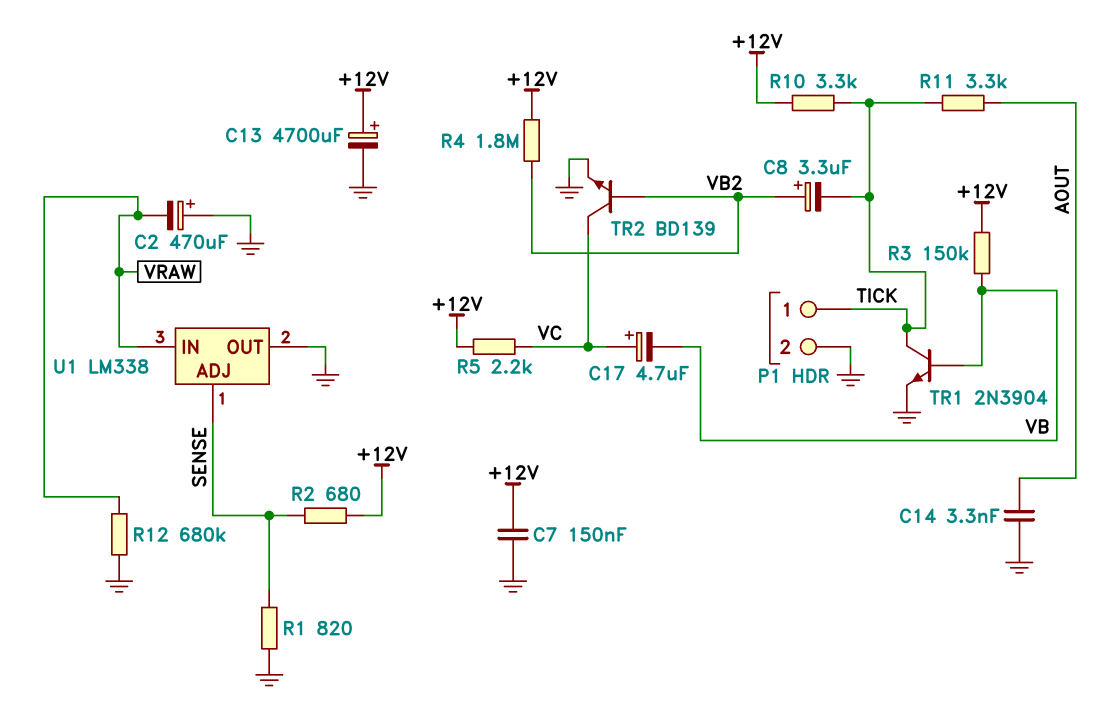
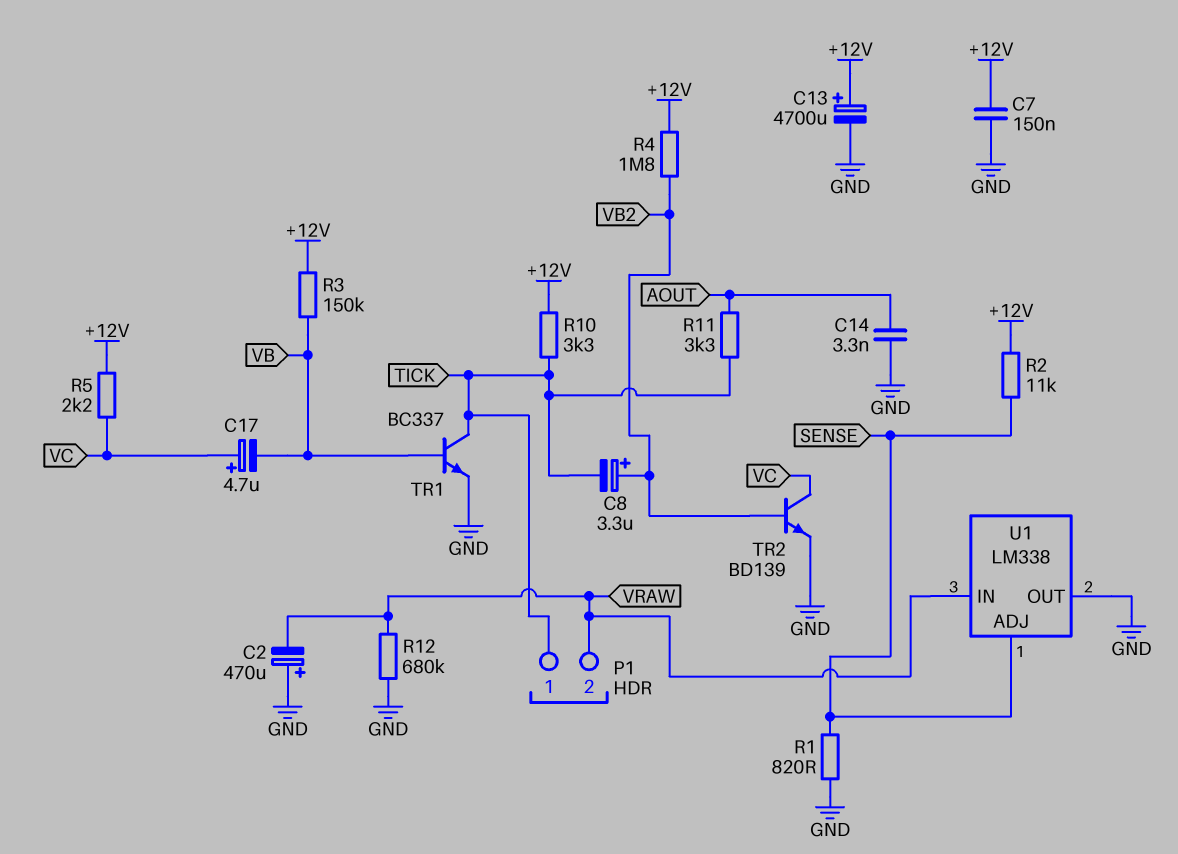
P1 pin 2: GND -> VRAW
R2: 680 (+12V, SENSE) -> 11k (+12V, SENSE)
TR1: NPN 2N3904 (B VB, C TICK, E GND) -> NPN BC337 (B VB, C TICK, E GND)

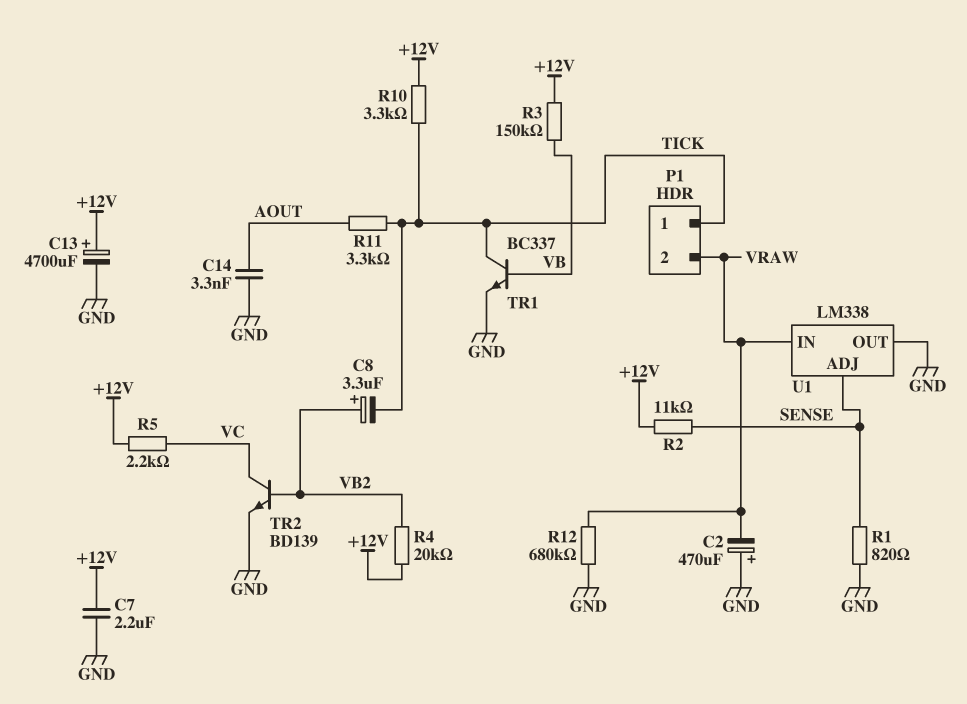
C7: 150nF (+12V, GND) -> 2.2uF (+12V, GND)
C17: 4.7uF (plus VC, minus VB) -> none
R4: 1.8M (+12V, VB2) -> 20k (+12V, VB2)

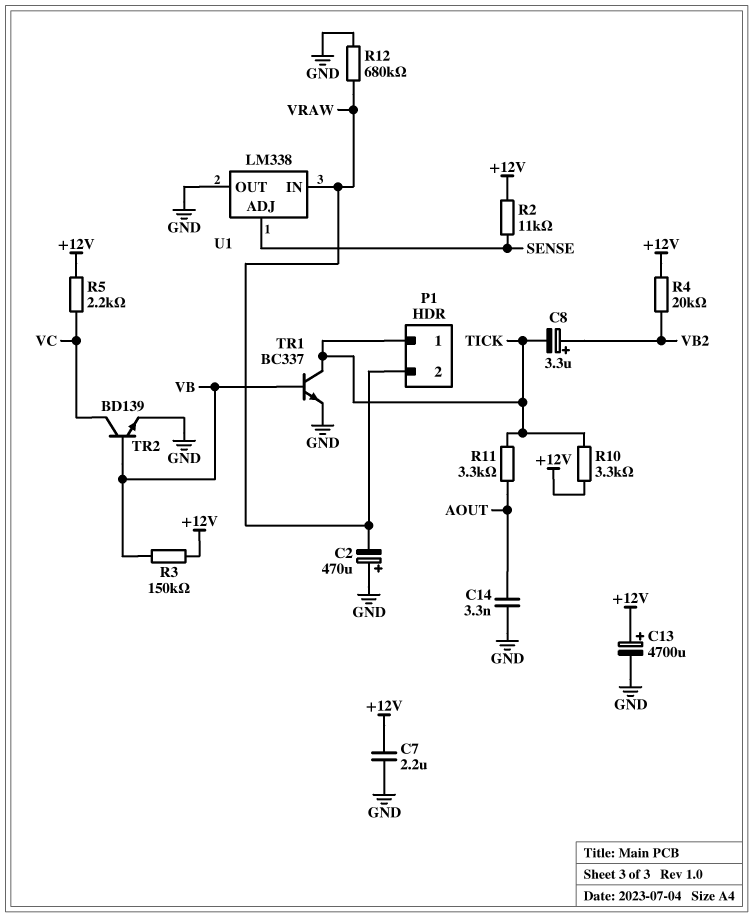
R1: 820 (GND, SENSE) -> none
TR2: NPN BD139 (B VB2, C VC, E GND) -> NPN BD139 (B VB, C VC, E GND)

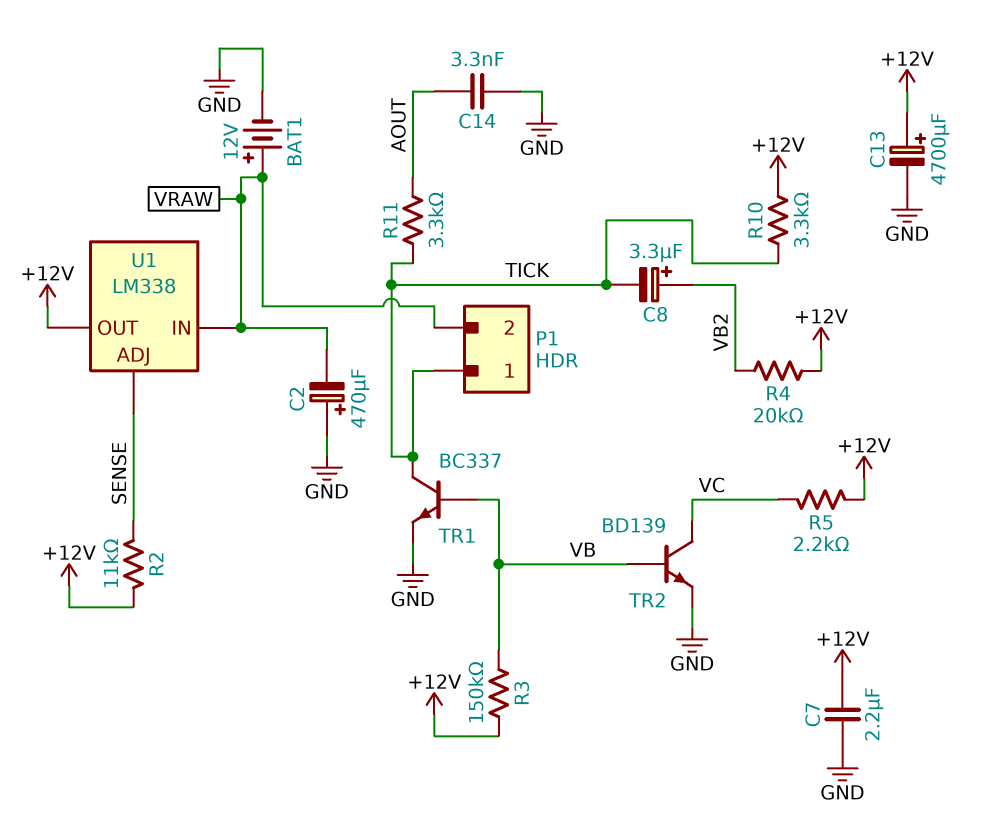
BAT1: none -> 12V (plus VRAW, minus GND)
R12: 680k (GND, VRAW) -> none
U1 pin OUT: GND -> +12V

